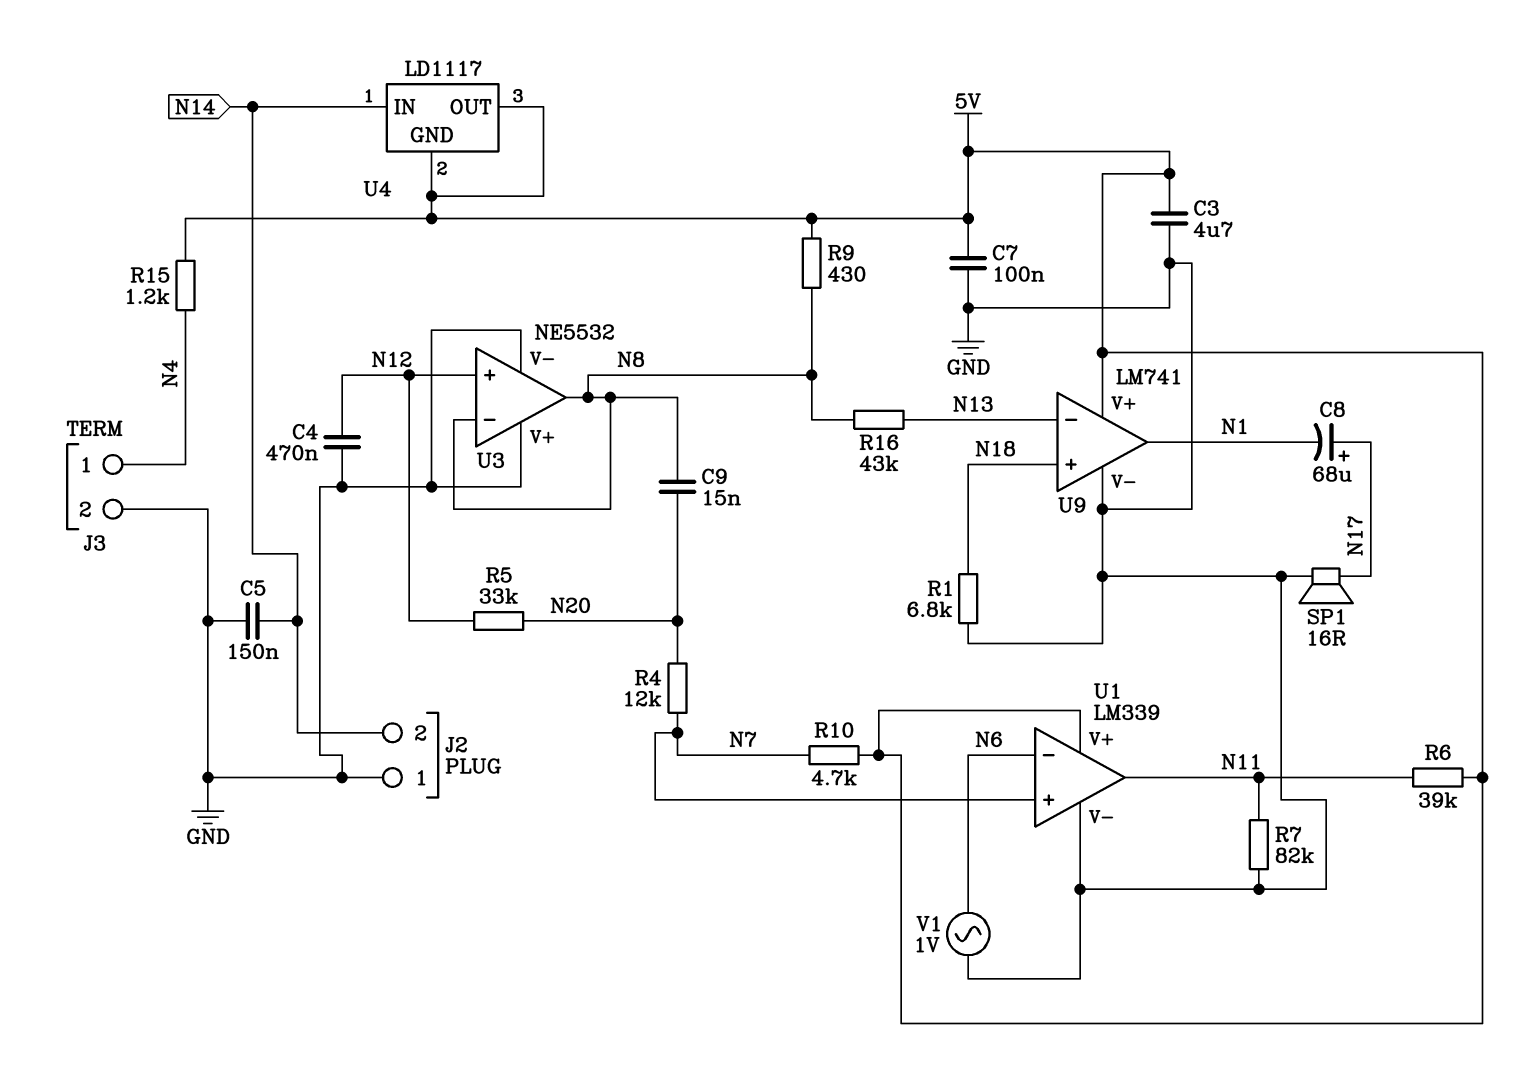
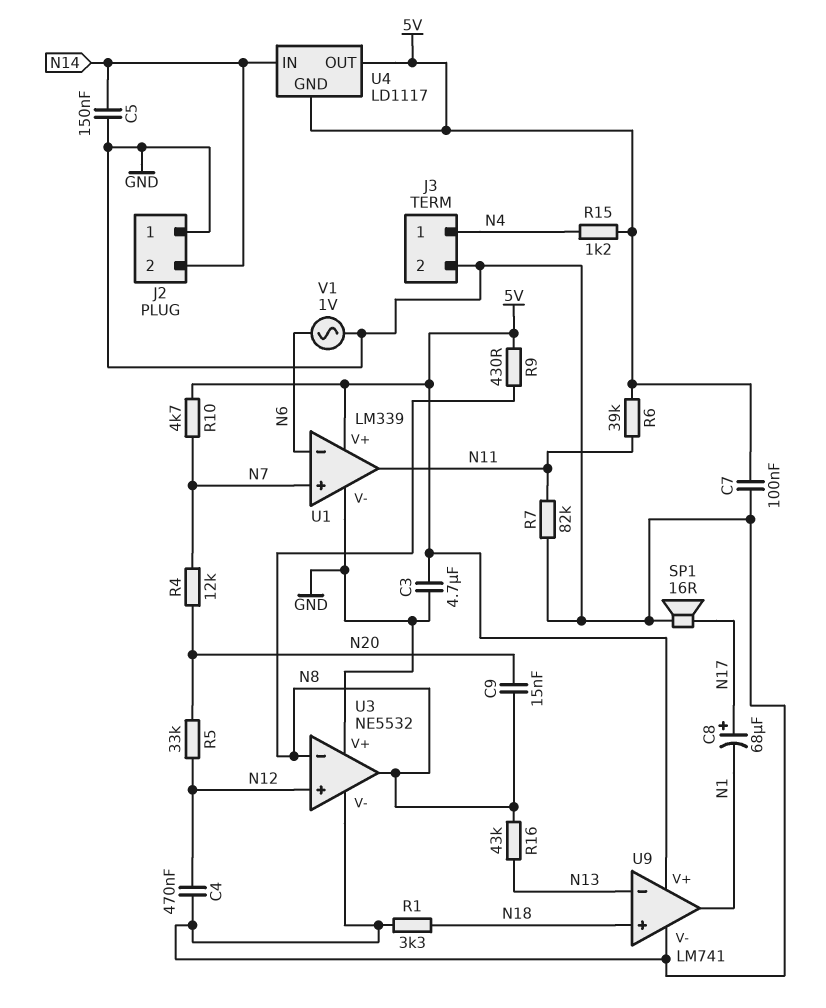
R1: 6.8k (GND, N18) -> 3.3k (GND, N18)

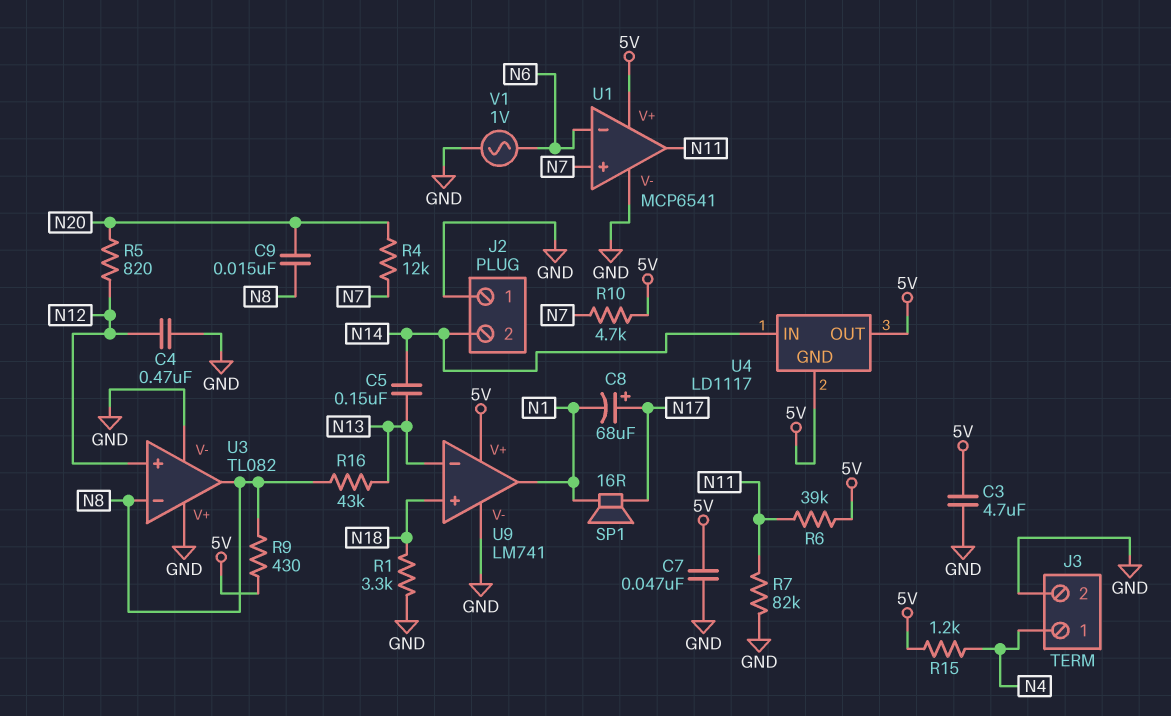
C5: 150nF (GND, N14) -> 150nF (N13, N14)
C7: 100nF (5V, GND) -> 47nF (5V, GND)
R5: 33k (N12, N20) -> 820 (N12, N20)
SP1: speaker 16R (GND, N17) -> speaker 16R (N1, N17)
U1: LM339 -> MCP6541
U3: NE5532 -> TL082

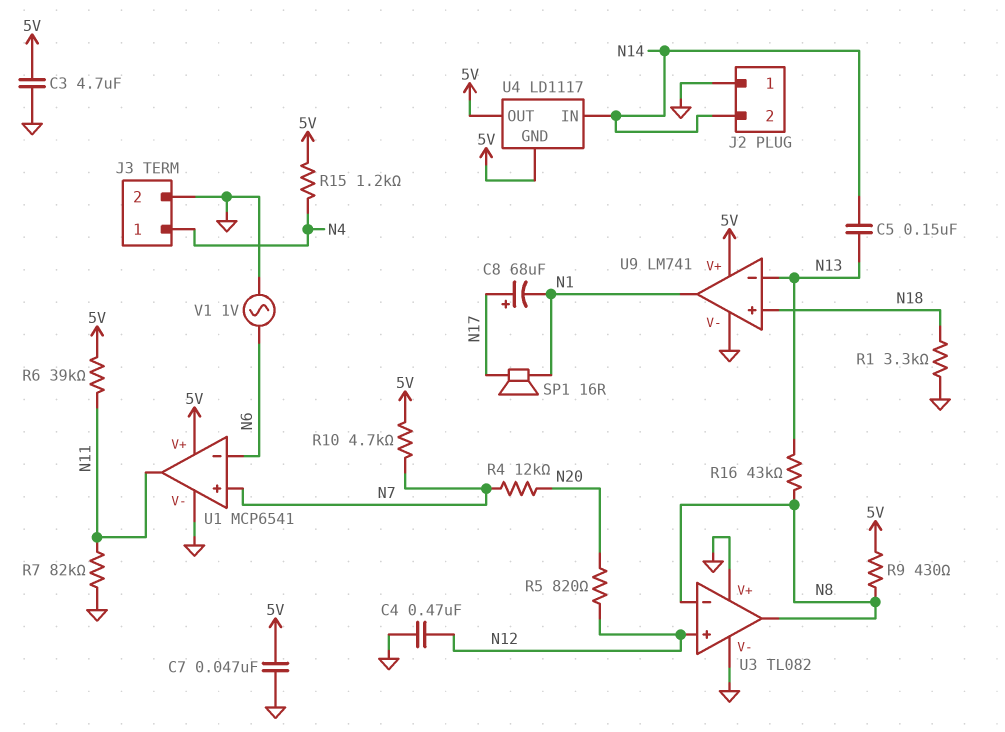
C9: 15nF (N8, N20) -> none

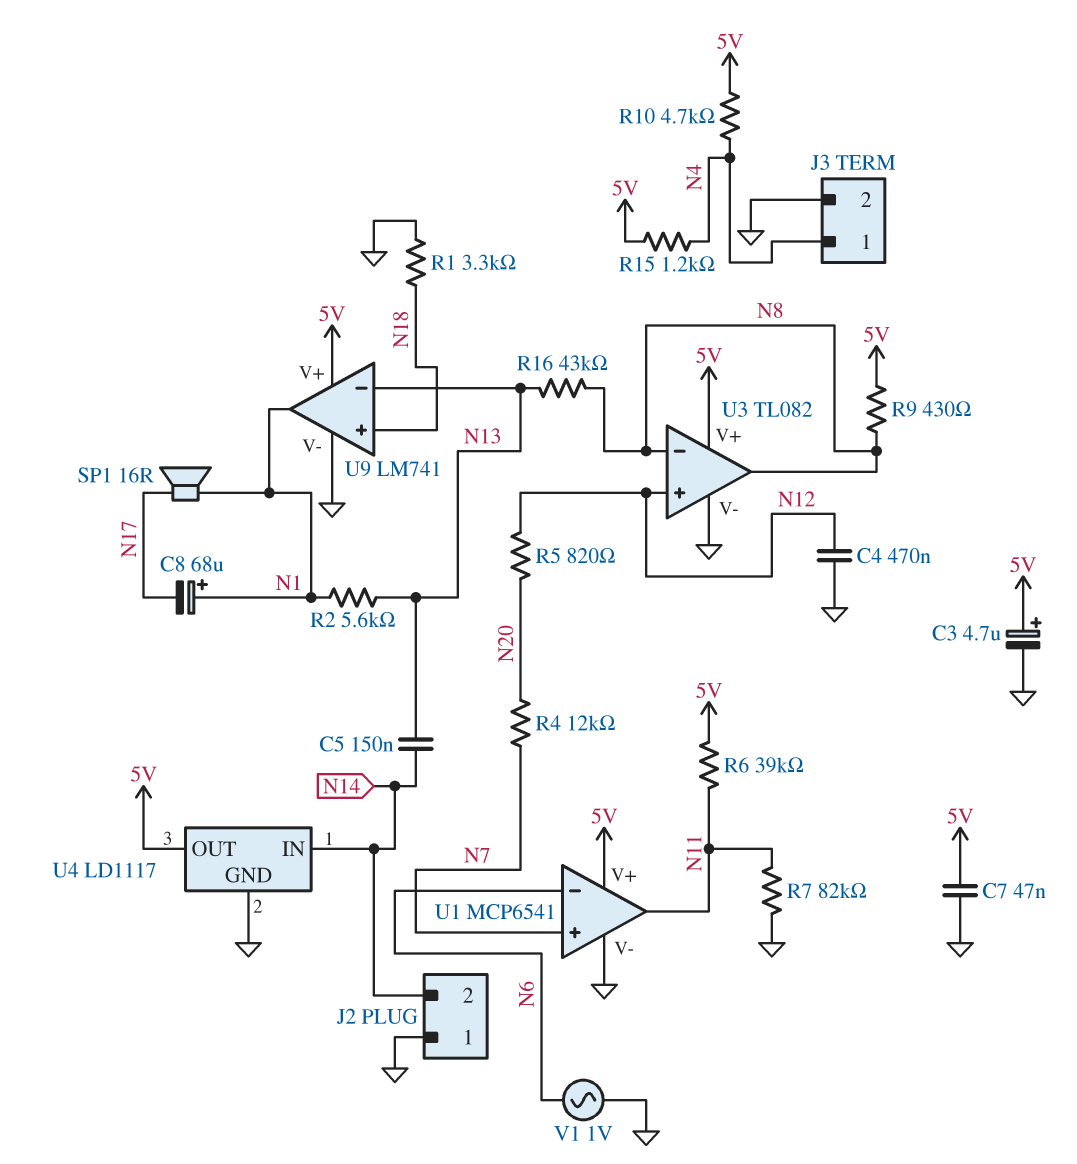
C3: 4.7uF (5V, GND) -> 4.7uF (plus 5V, minus GND)
C8: 68uF (plus N17, minus N1) -> 68uF (plus N1, minus N17)
R2: none -> 5.6k (N1, N13)
R10: 4.7k (5V, N7) -> 4.7k (5V, N4)
U3 pin V+: GND -> 5V
U4 pin GND: 5V -> GND

